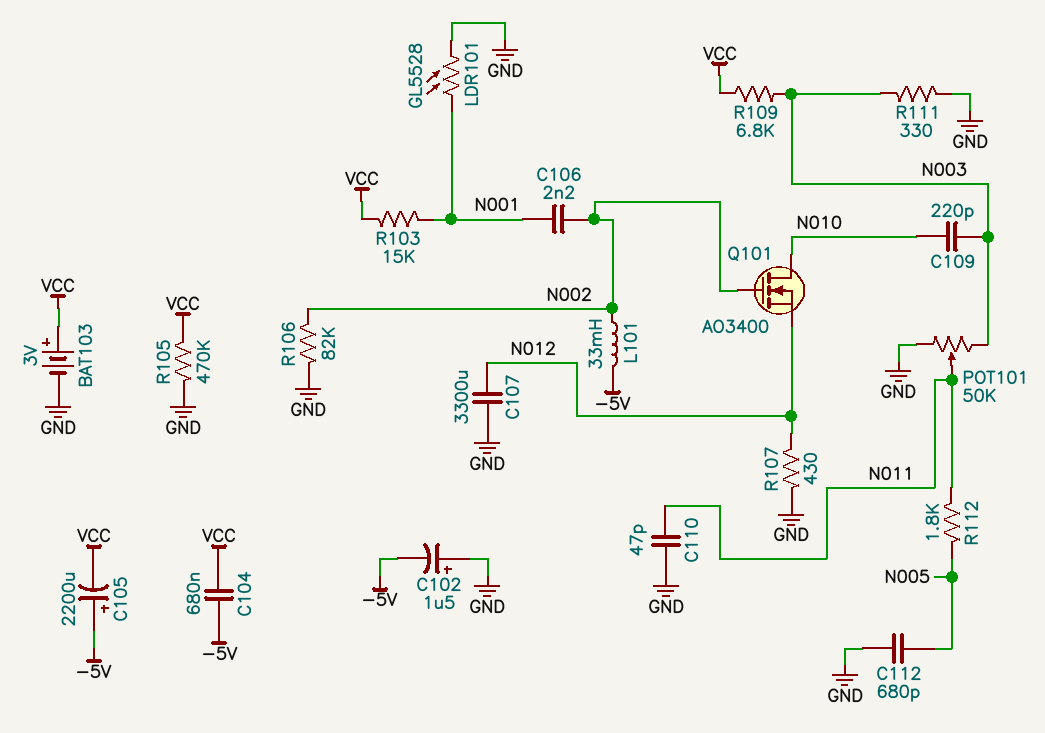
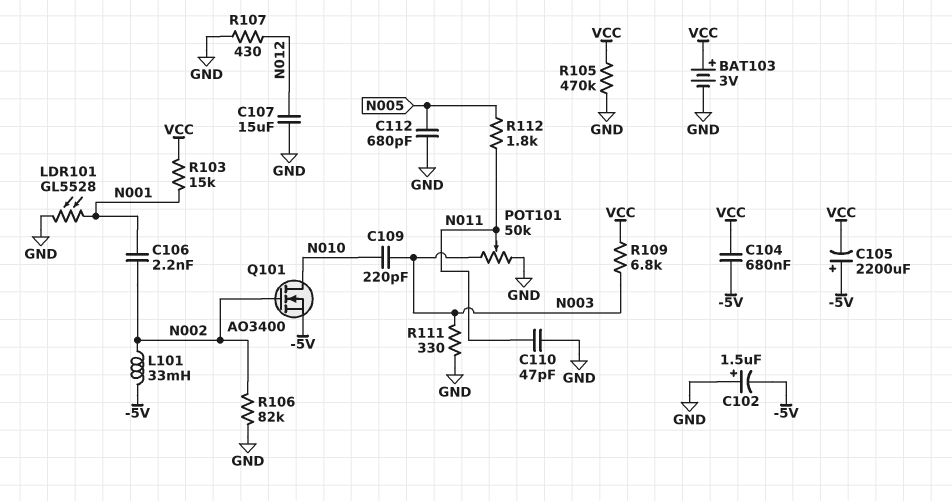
C107: 3300uF (GND, N012) -> 15uF (GND, N012)
Q101: NMOS AO3400 (G N002, D N010, S N012) -> NMOS AO3400 (G N002, D N010, S -5V)

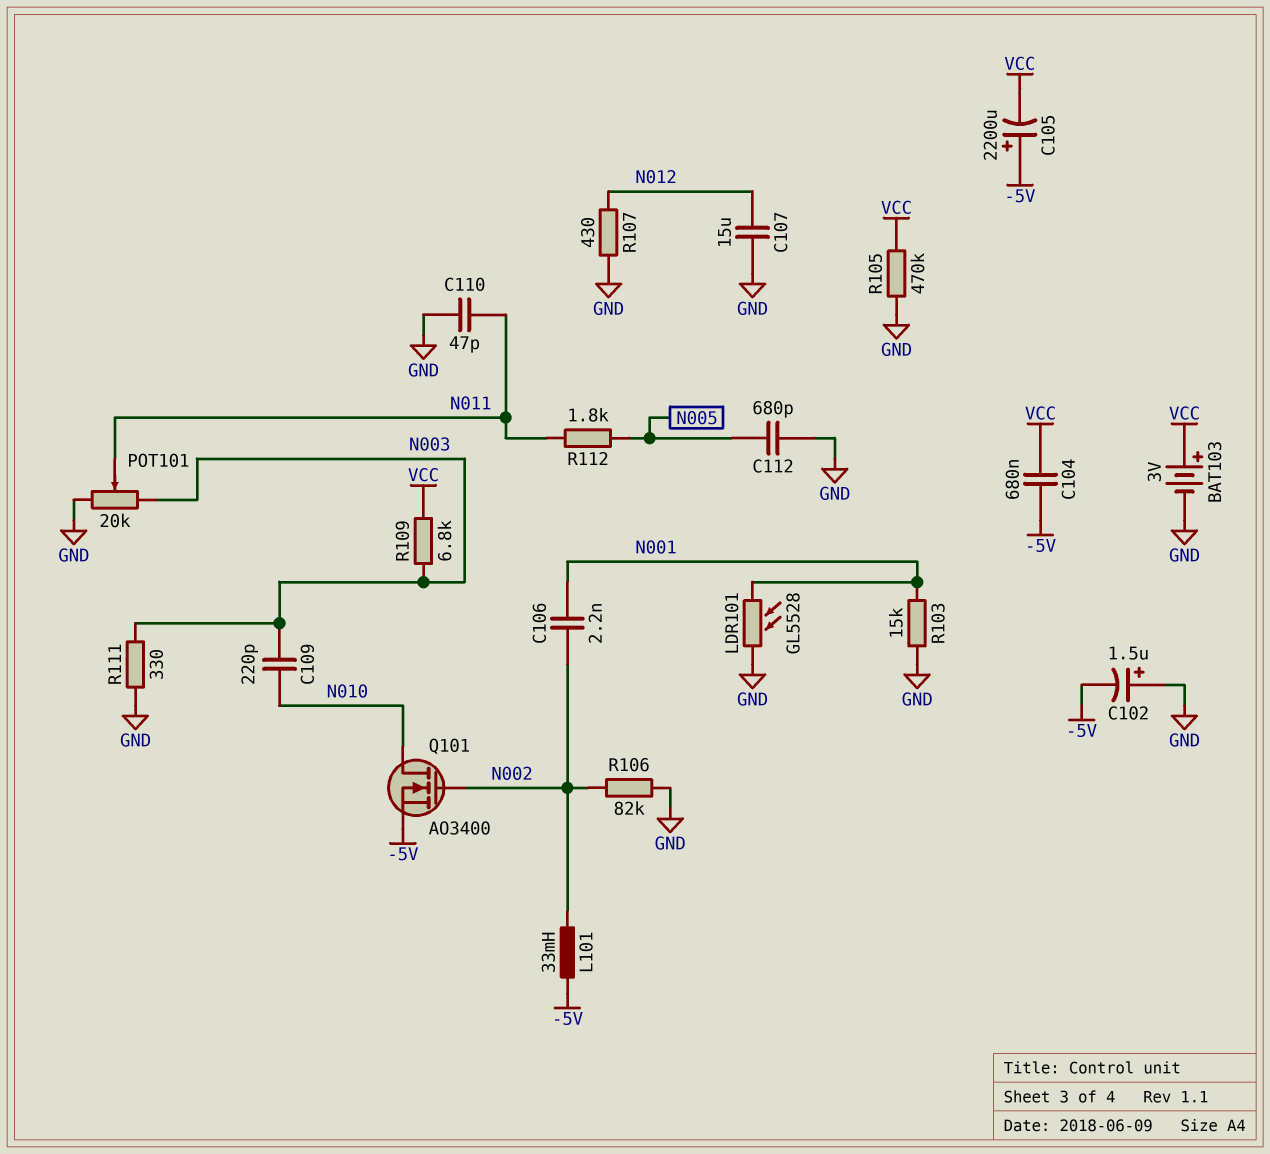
POT101: 50k (GND, N003, wiper N011) -> 20k (GND, N003, wiper N011)
R103: 15k (N001, VCC) -> 15k (GND, N001)

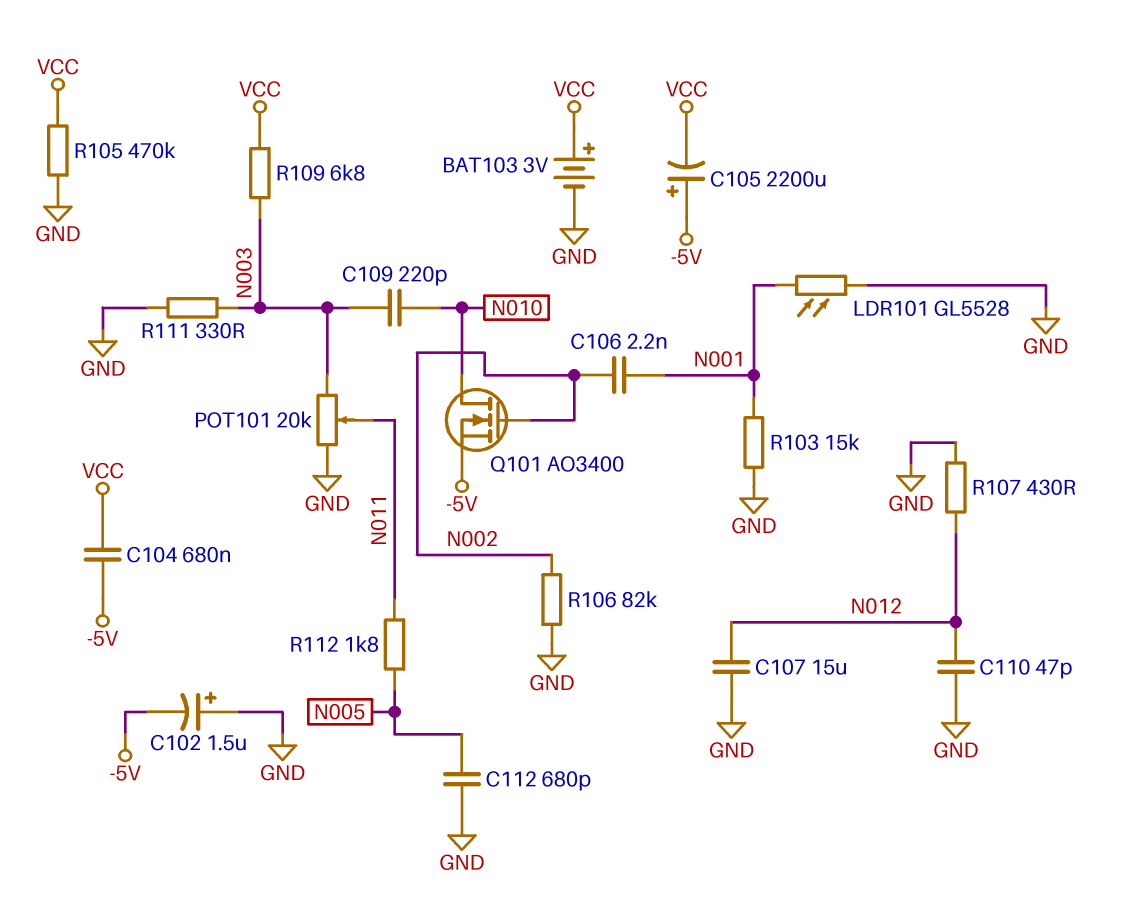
C110: 47pF (GND, N011) -> 47pF (GND, N012)
L101: 33mH (-5V, N002) -> none

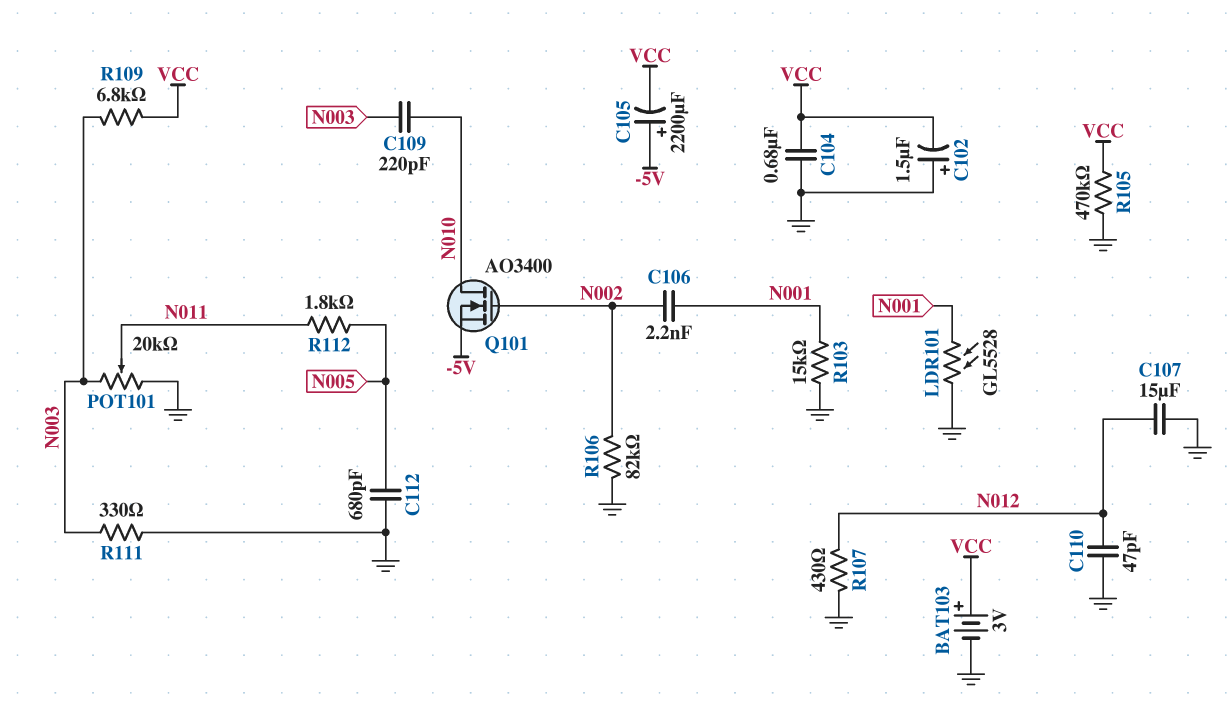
C102: 1.5uF (plus GND, minus -5V) -> 1.5uF (plus GND, minus VCC)
C104: 680nF (-5V, VCC) -> 680nF (GND, VCC)

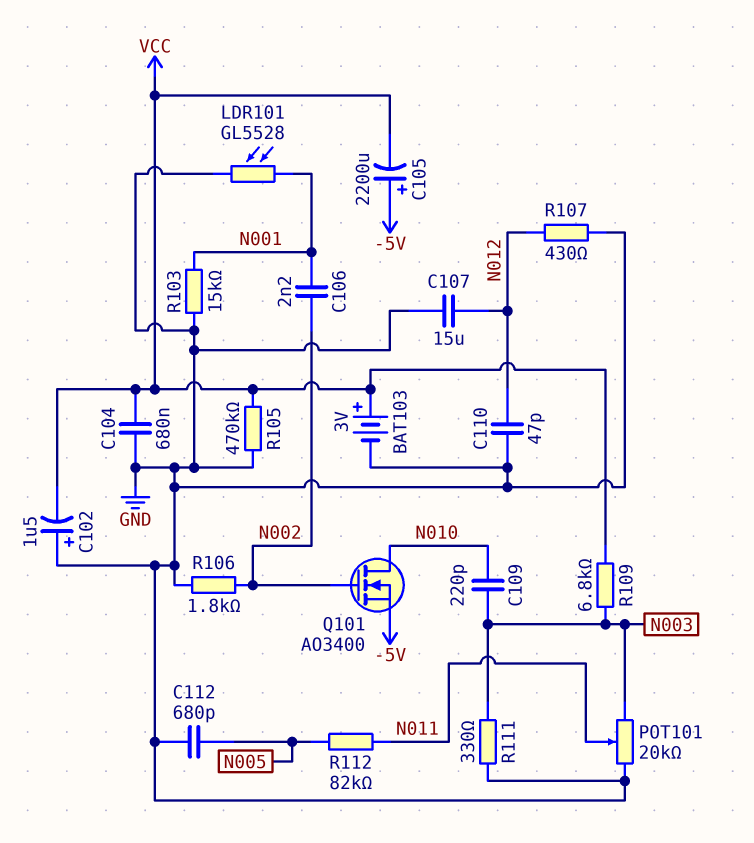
R106: 82k (GND, N002) -> 1.8k (GND, N002)
R112: 1.8k (N005, N011) -> 82k (N005, N011)

